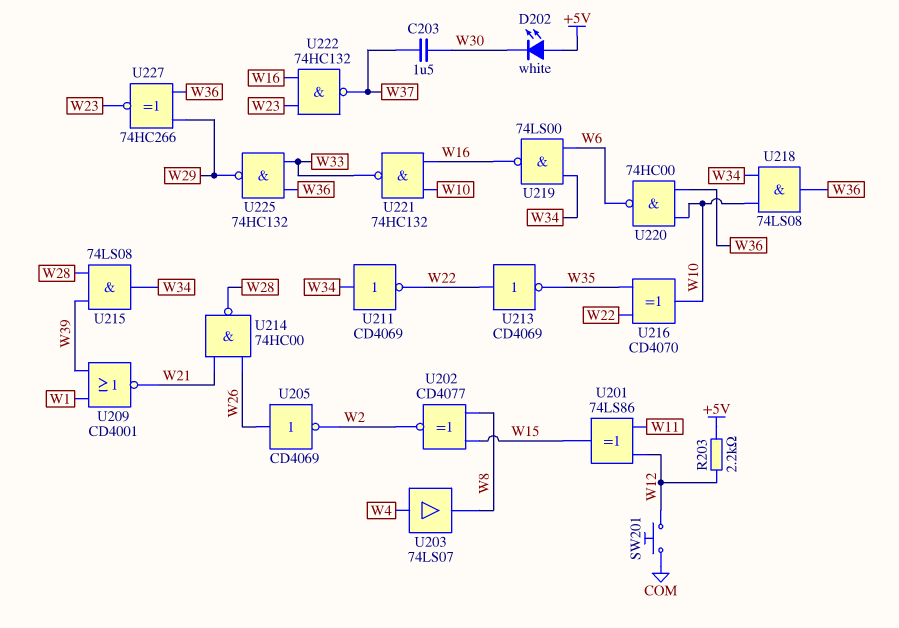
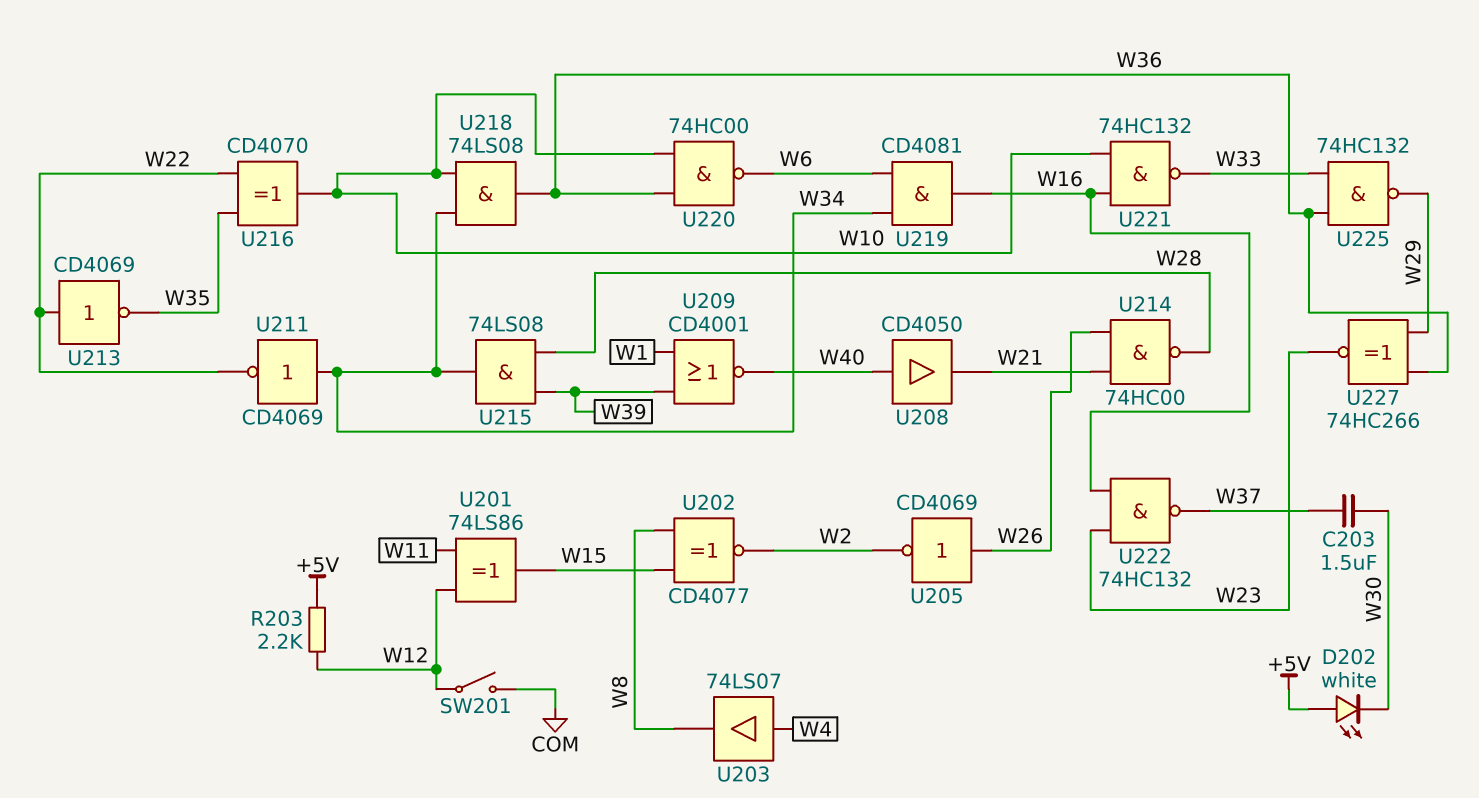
SW201: button (COM, W12) -> switch (COM, W12)
U208: none -> buffer CD4050 (in W40, out W21)
U209: NOR CD4001 (in W1, in W39, out W21) -> NOR CD4001 (in W1, in W39, out W40)
U219: NAND 74LS00 (in W6, in W34, out W16) -> AND CD4081 (in W6, in W34, out W16)

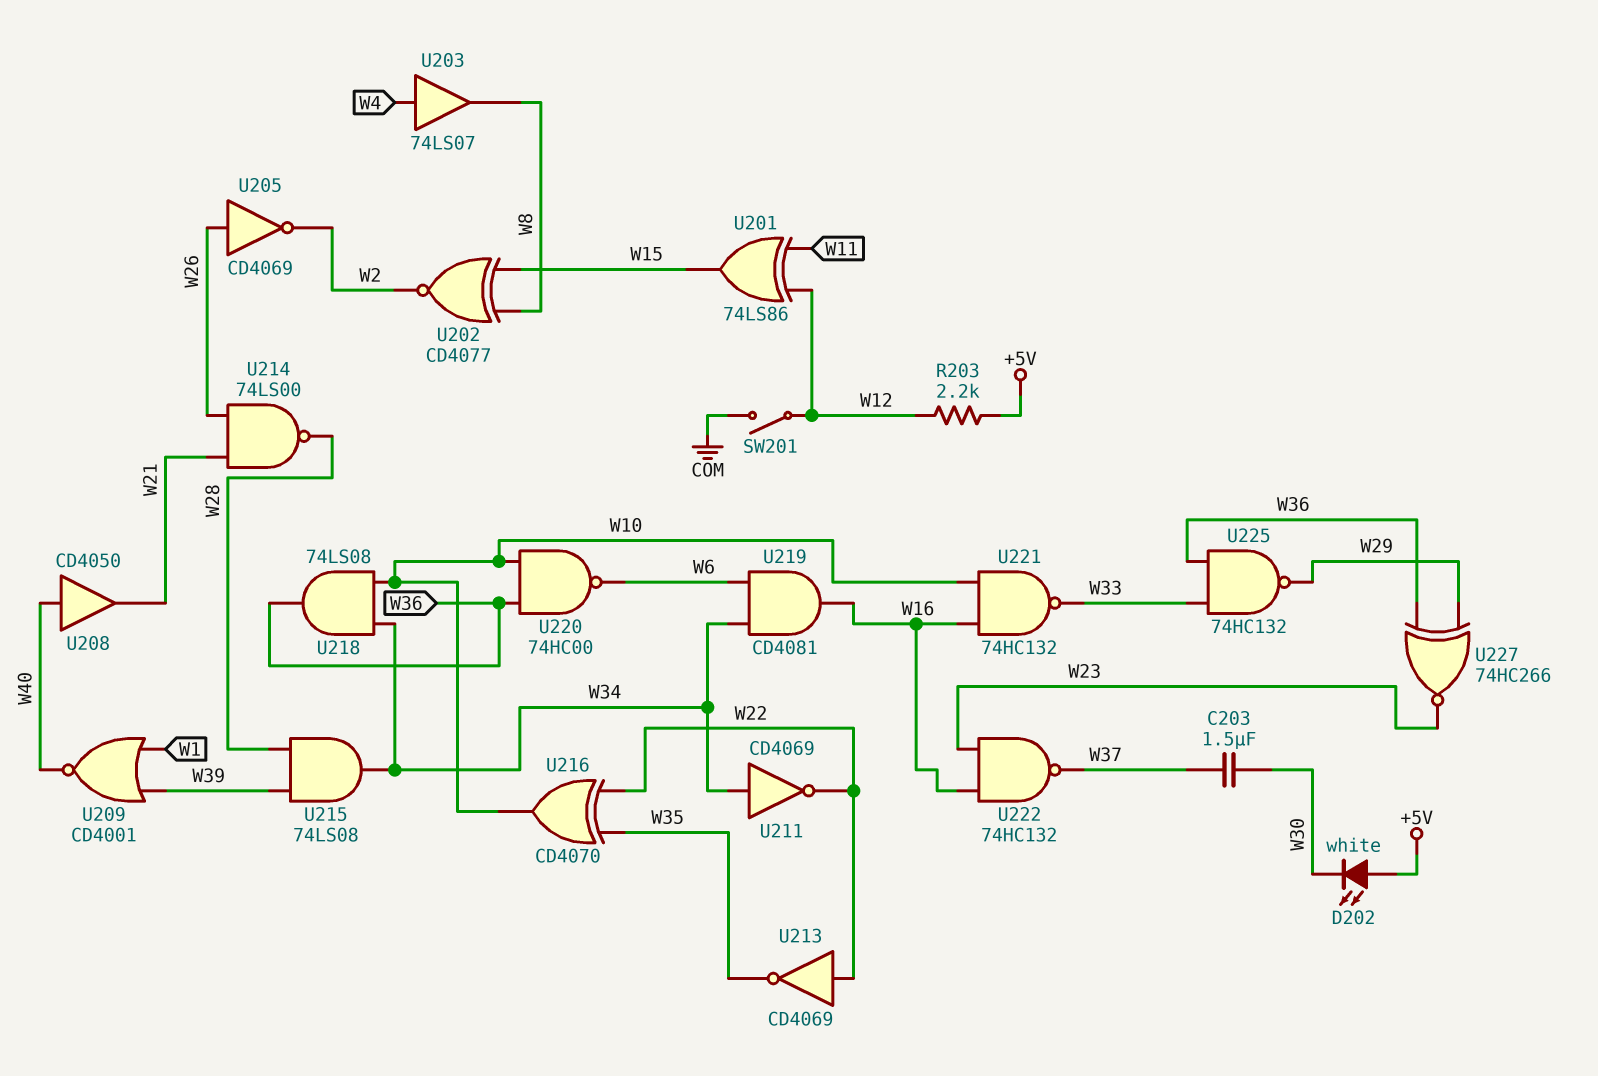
U214: NAND 74HC00 (in W21, in W26, out W28) -> NAND 74LS00 (in W21, in W26, out W28)

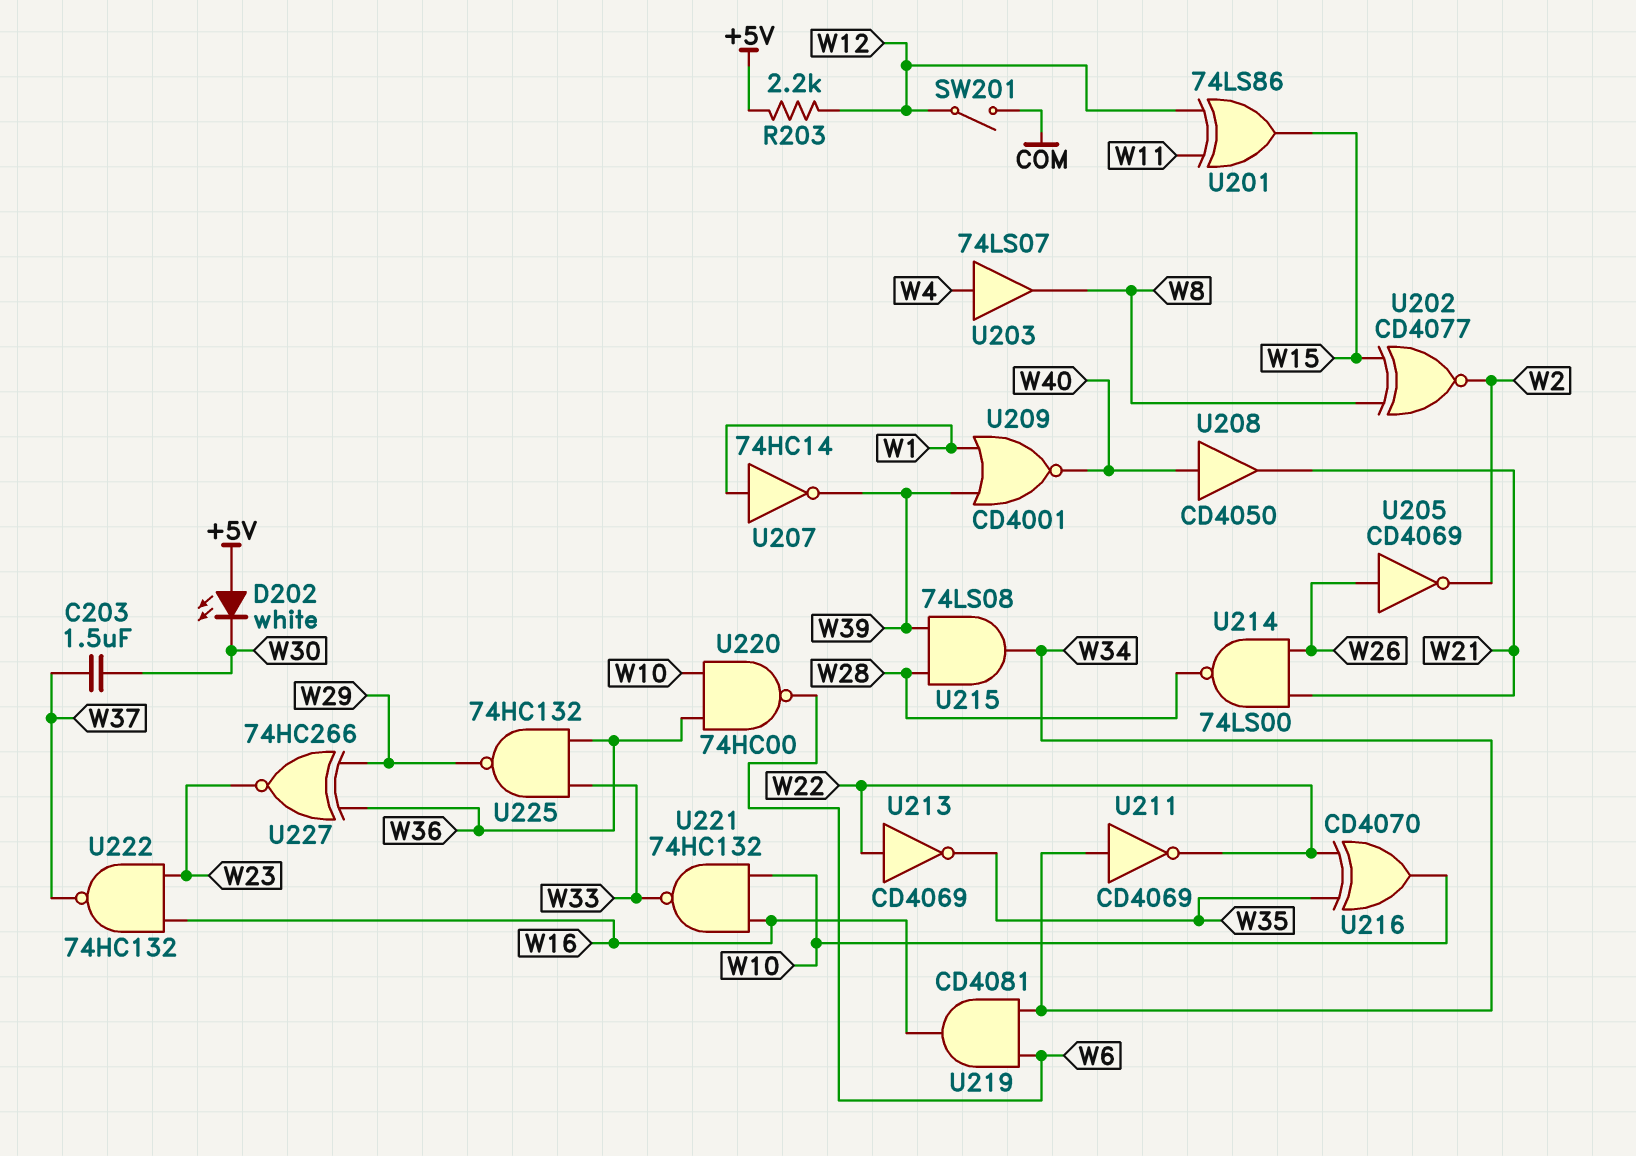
U207: none -> NOT 74HC14 (in W1, out W39)
U218: AND 74LS08 (in W10, in W34, out W36) -> none

